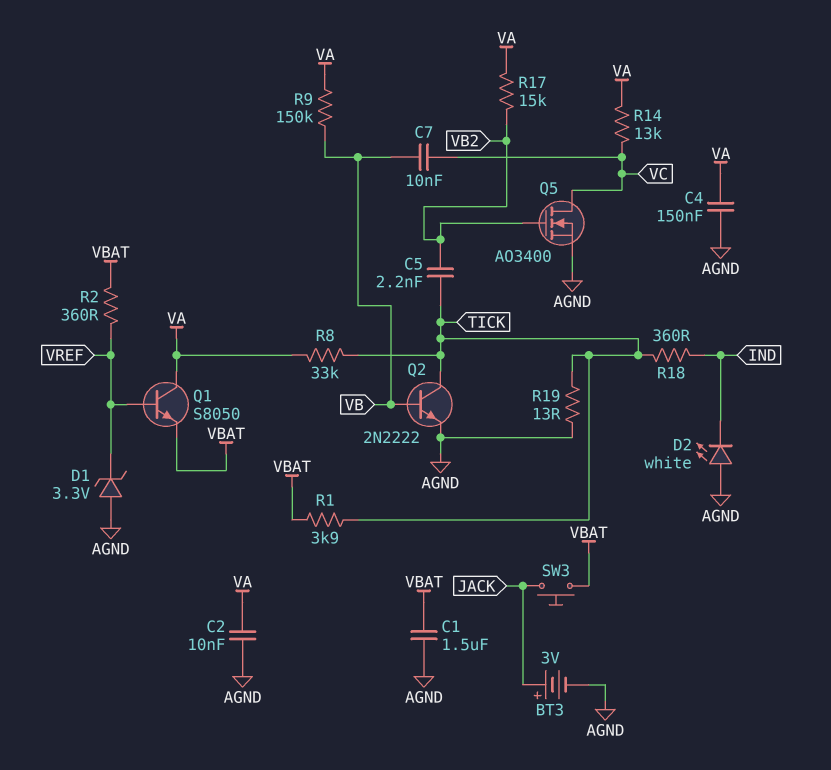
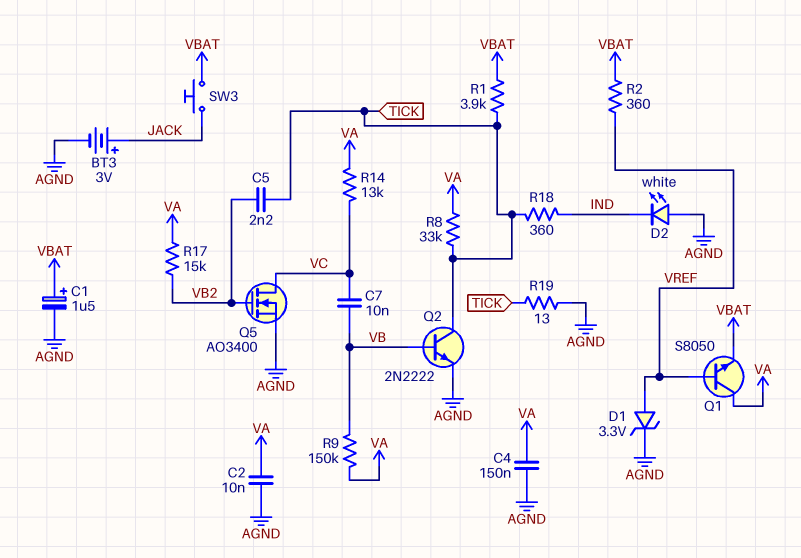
C1: 1.5uF (AGND, VBAT) -> 1.5uF (plus VBAT, minus AGND)
D1: zener 3.3V (A AGND, K VREF) -> zener 3.3V (A VREF, K AGND)

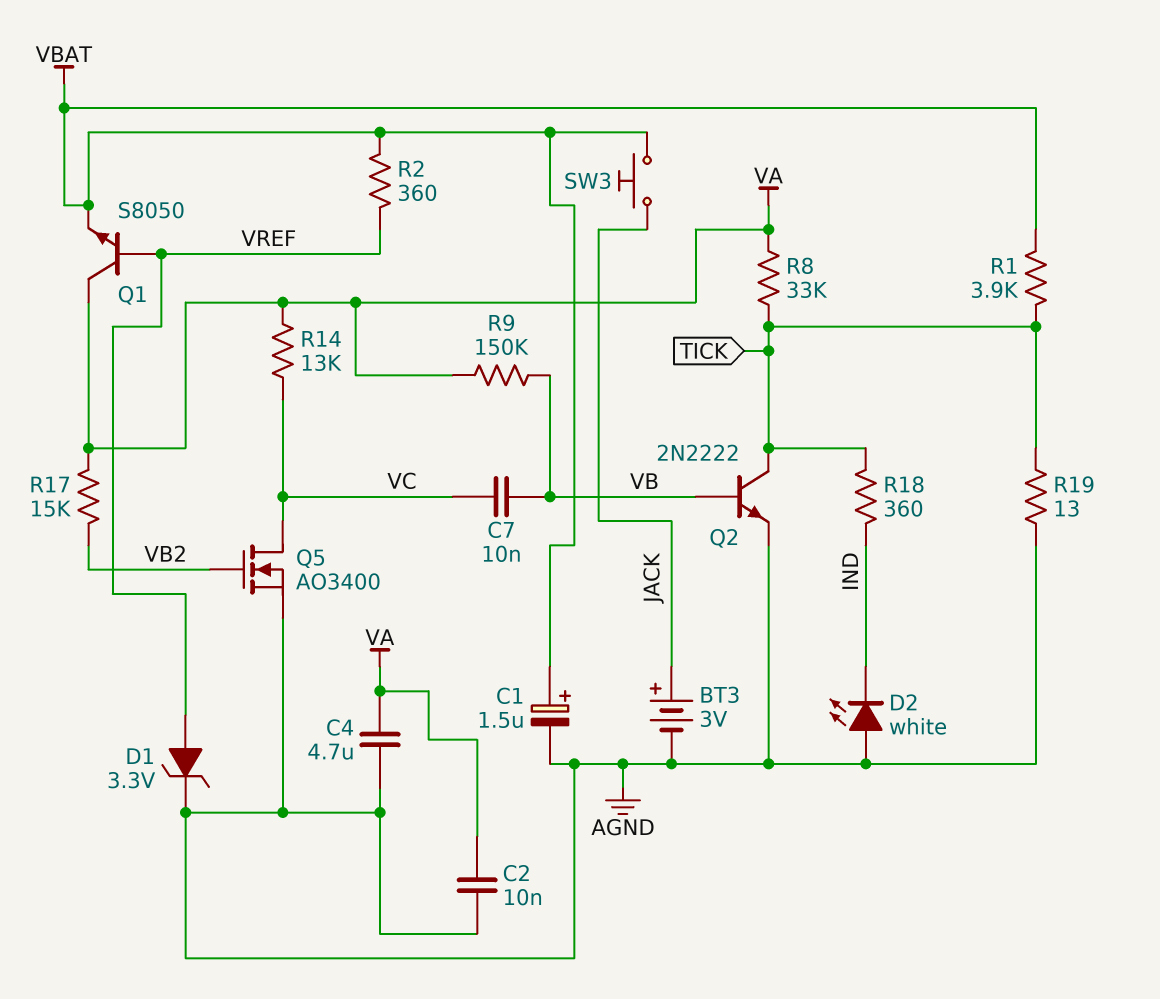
C4: 150nF (AGND, VA) -> 4.7uF (AGND, VA)
C5: 2.2nF (TICK, VB2) -> none

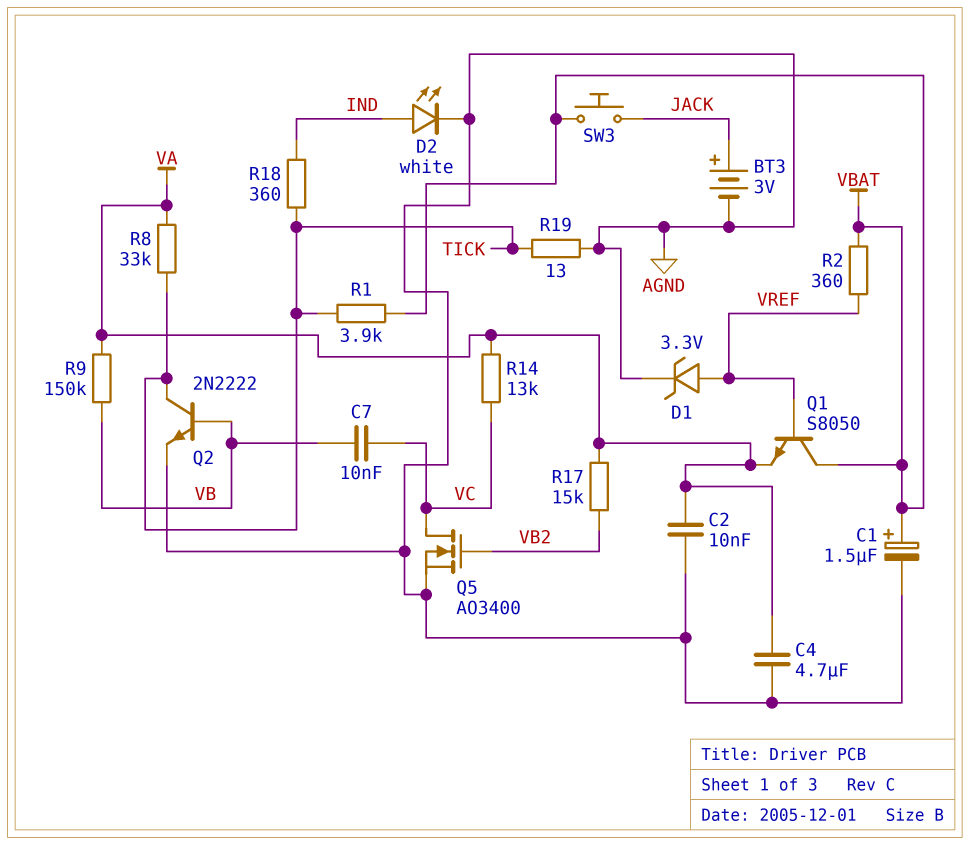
D2: LED white (A AGND, K IND) -> LED white (A IND, K AGND)
Q1: NPN S8050 (B VREF, C VA, E VBAT) -> NPN S8050 (B VREF, C VBAT, E VA)

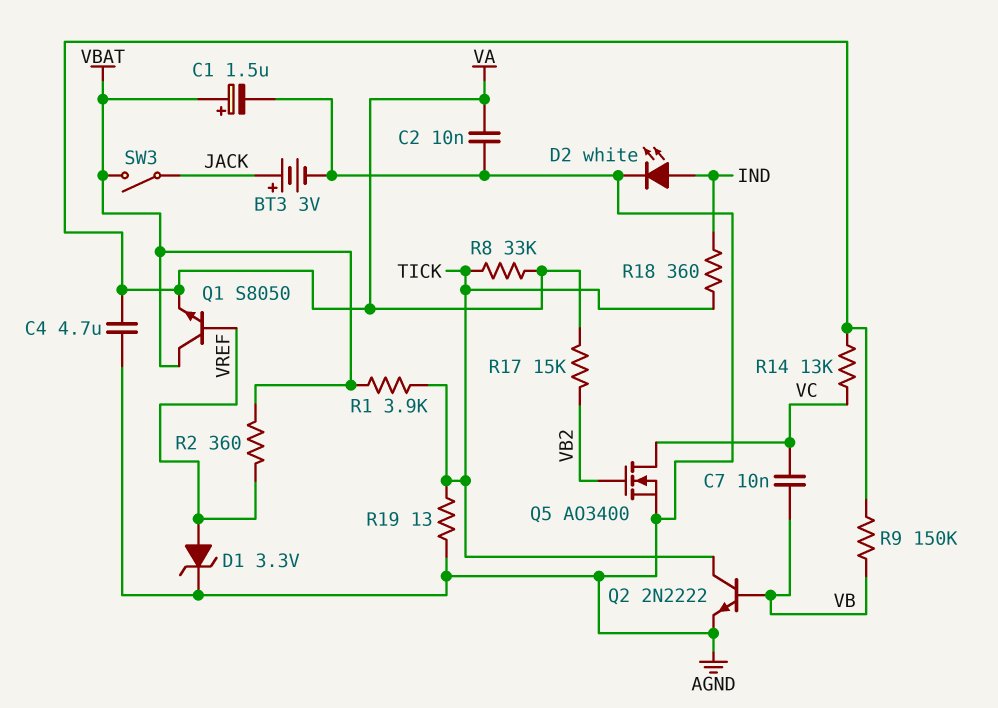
SW3: button (JACK, VBAT) -> switch (JACK, VBAT)

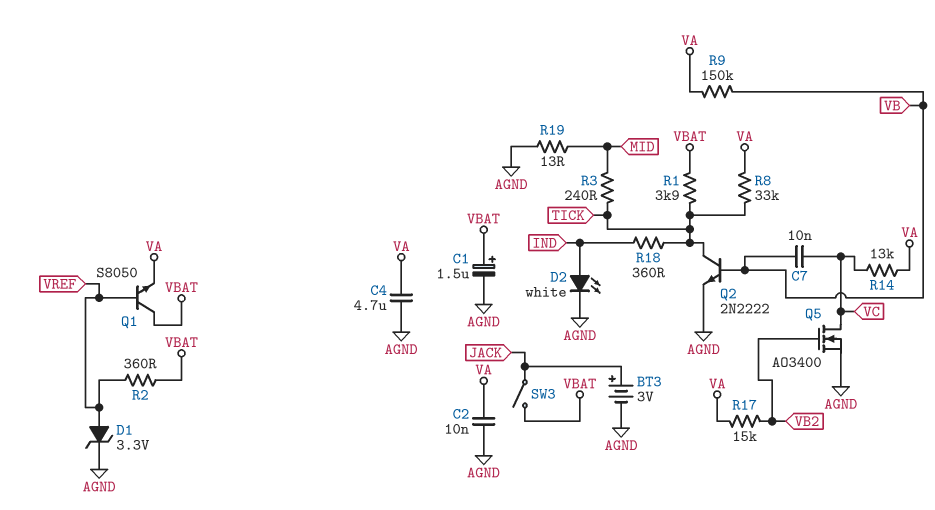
R3: none -> 240 (MID, TICK)
R19: 13 (AGND, TICK) -> 13 (AGND, MID)

